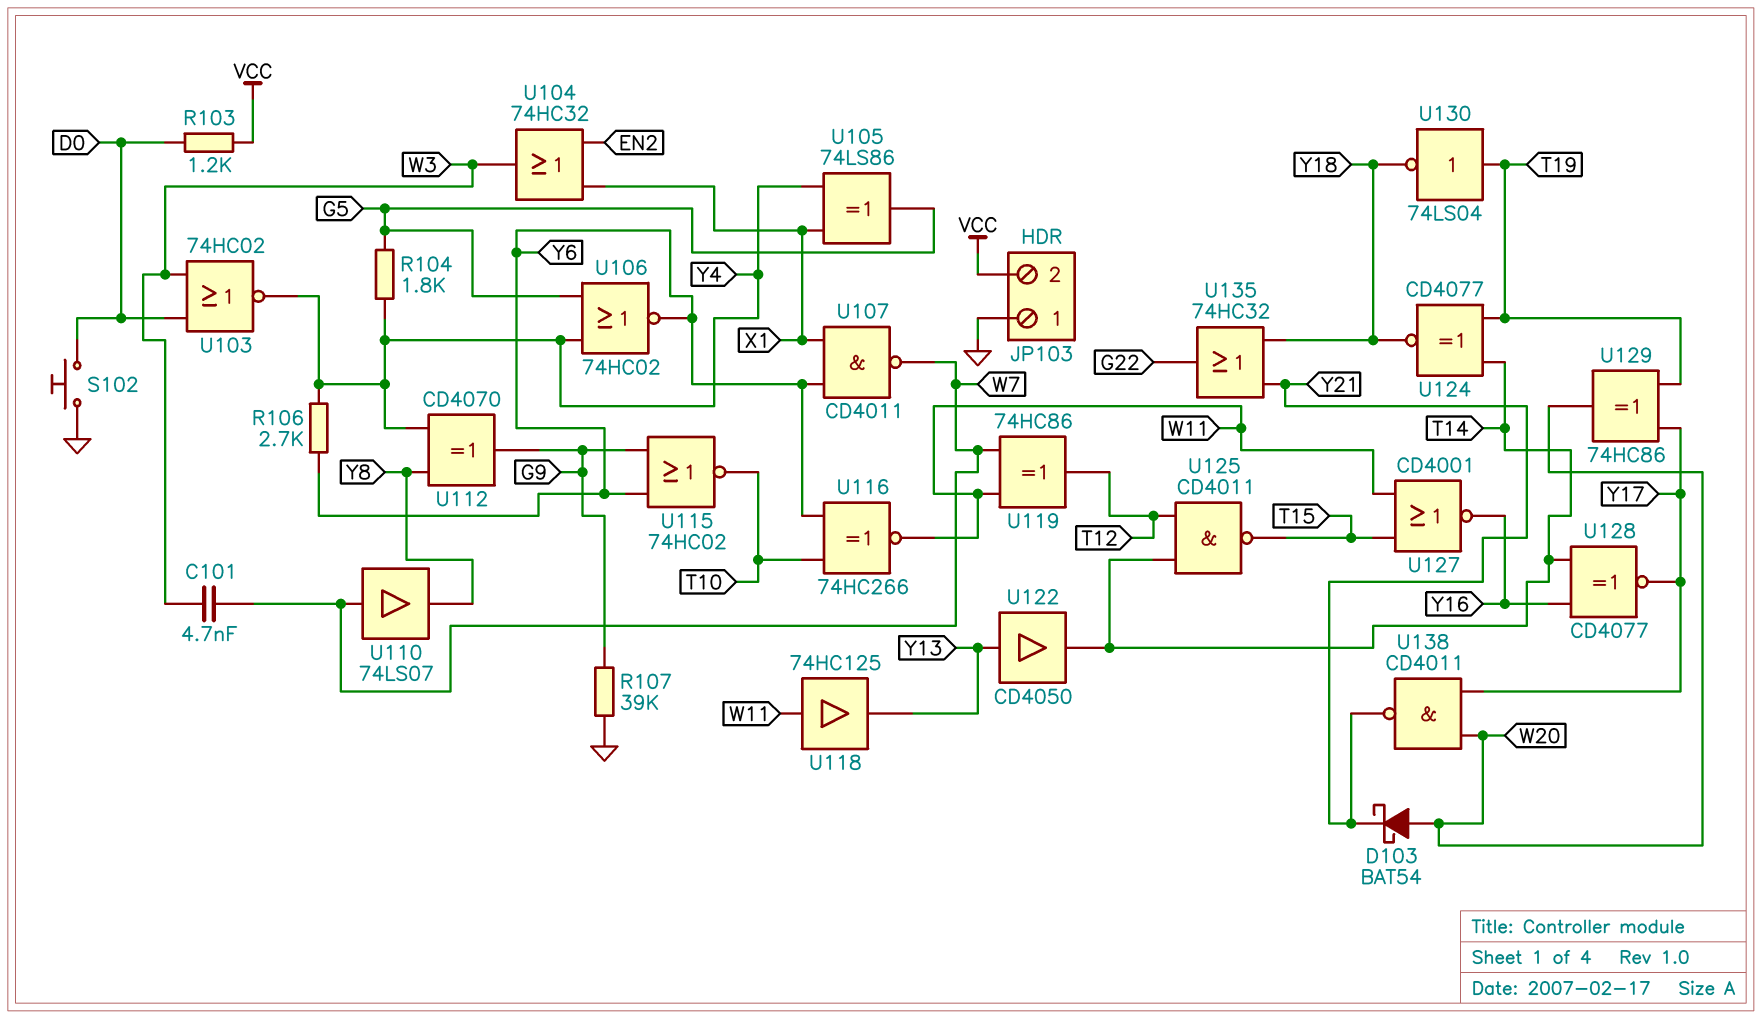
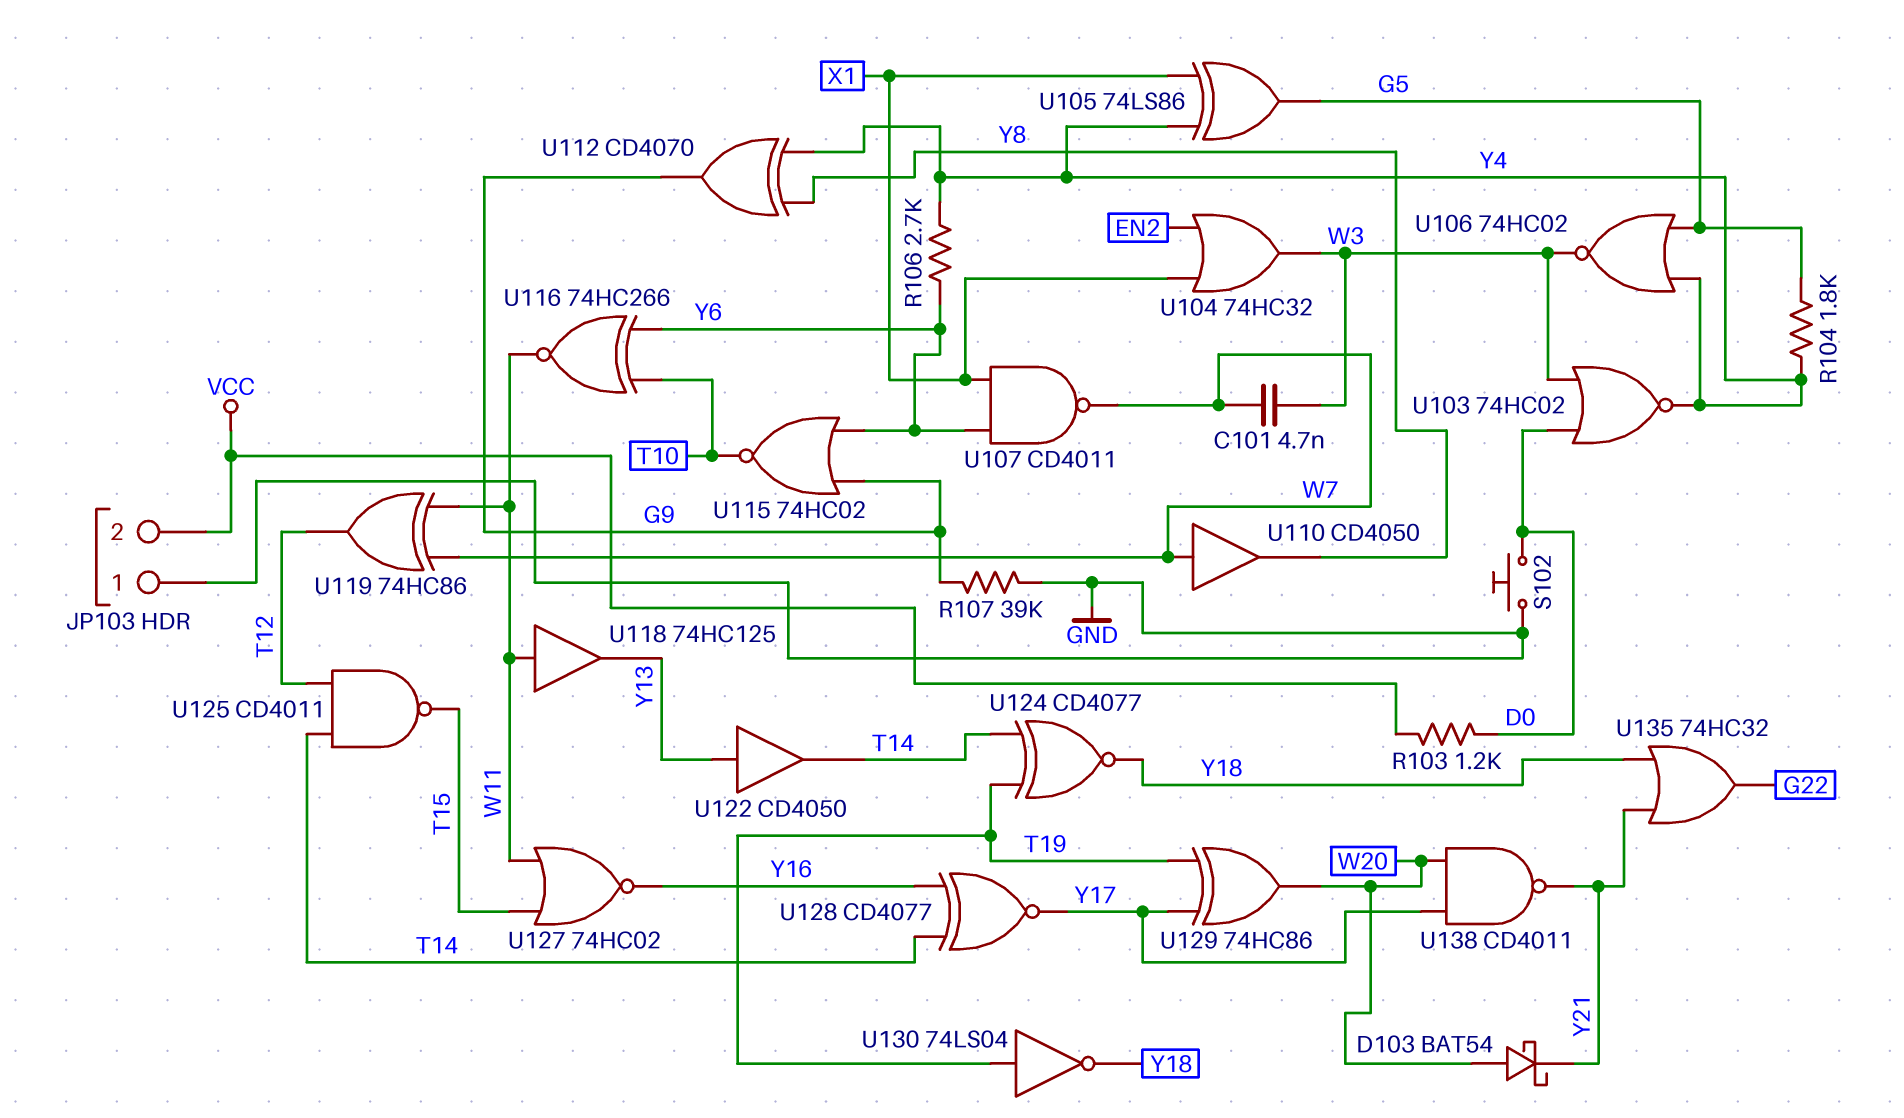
U106: NOR 74HC02 (in G5, in Y4, out Y6) -> NOR 74HC02 (in G5, in Y4, out W3)
U110: buffer 74LS07 (in W7, out Y8) -> buffer CD4050 (in W7, out Y8)
U127: NOR CD4001 (in T15, in W11, out Y16) -> NOR 74HC02 (in T15, in W11, out Y16)

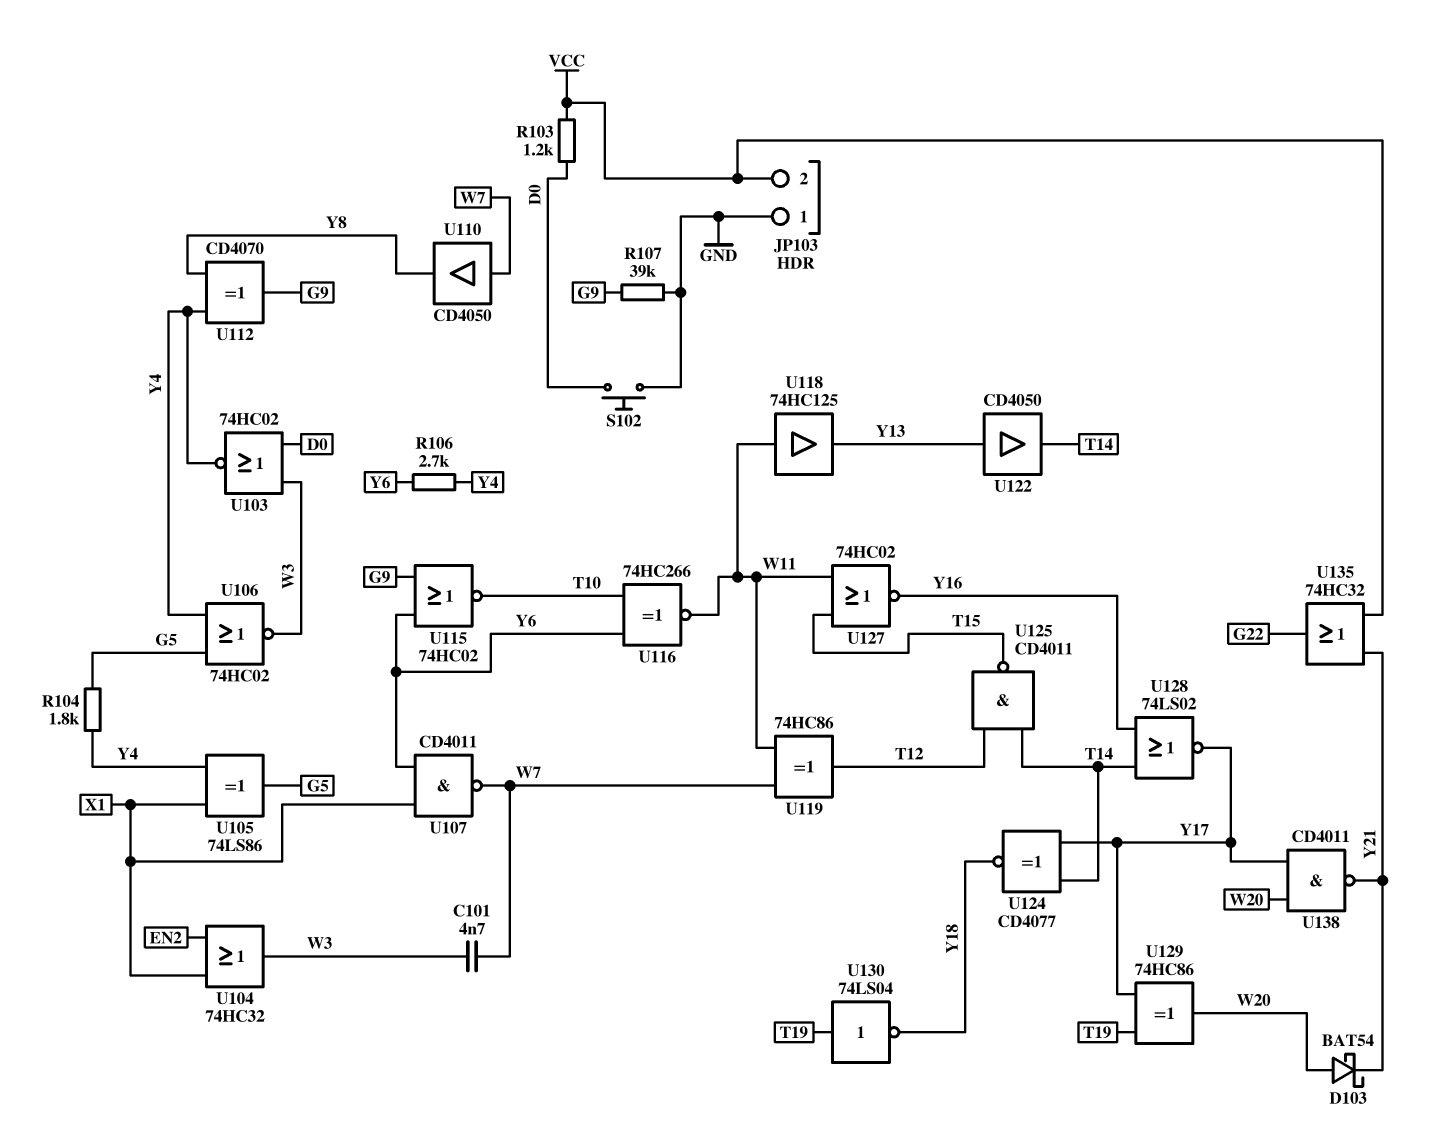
U124: XNOR CD4077 (in T14, in T19, out Y18) -> XNOR CD4077 (in T14, in Y17, out Y18)
U128: XNOR CD4077 (in T14, in Y16, out Y17) -> NOR 74LS02 (in T14, in Y16, out Y17)
U135: OR 74HC32 (in Y18, in Y21, out G22) -> OR 74HC32 (in VCC, in Y21, out G22)

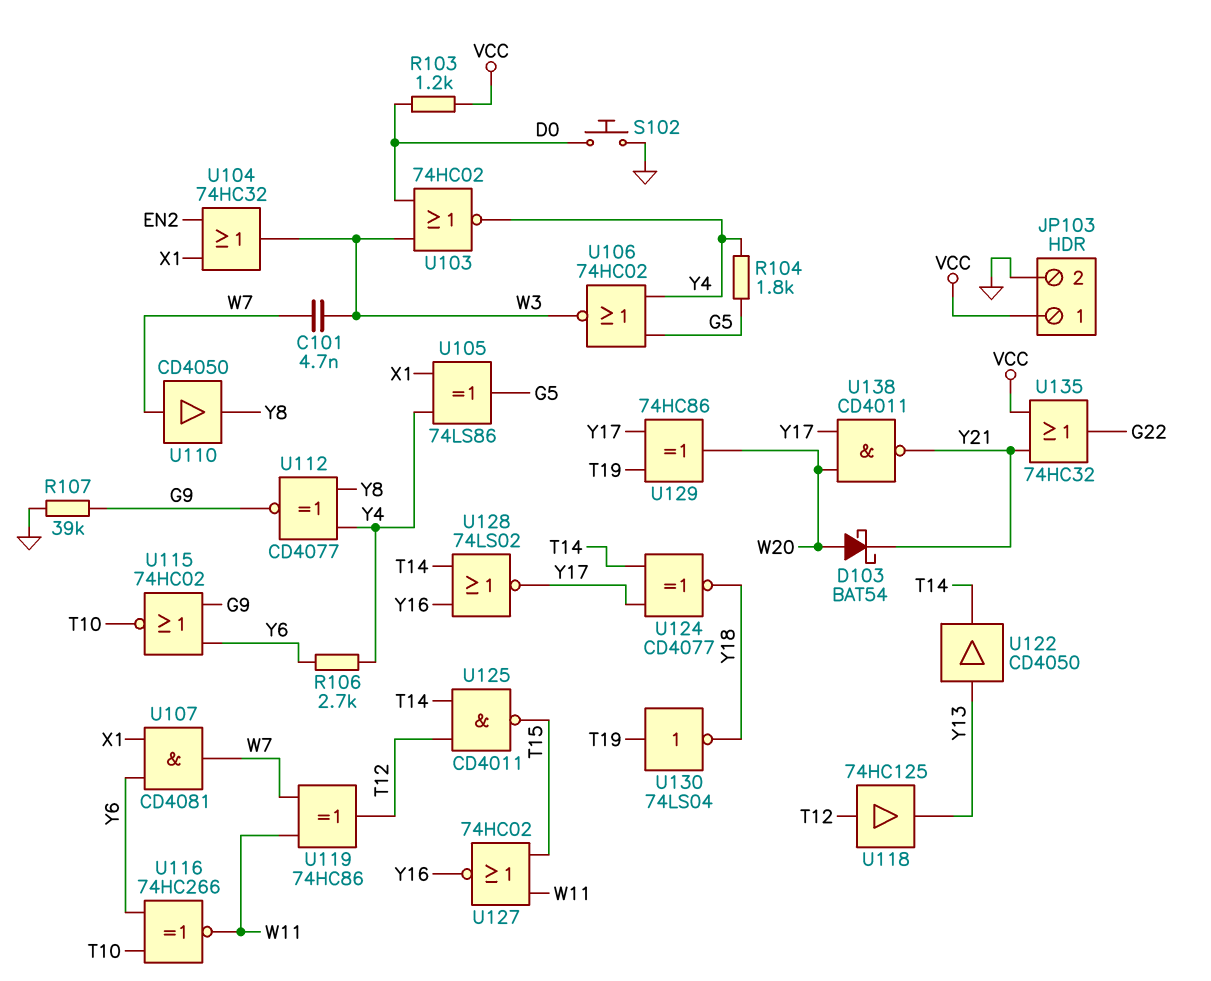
JP103 pin 1: GND -> VCC
JP103 pin 2: VCC -> GND
U107: NAND CD4011 (in X1, in Y6, out W7) -> AND CD4081 (in X1, in Y6, out W7)
U112: XOR CD4070 (in Y4, in Y8, out G9) -> XNOR CD4077 (in Y4, in Y8, out G9)
U118: buffer 74HC125 (in W11, out Y13) -> buffer 74HC125 (in T12, out Y13)

